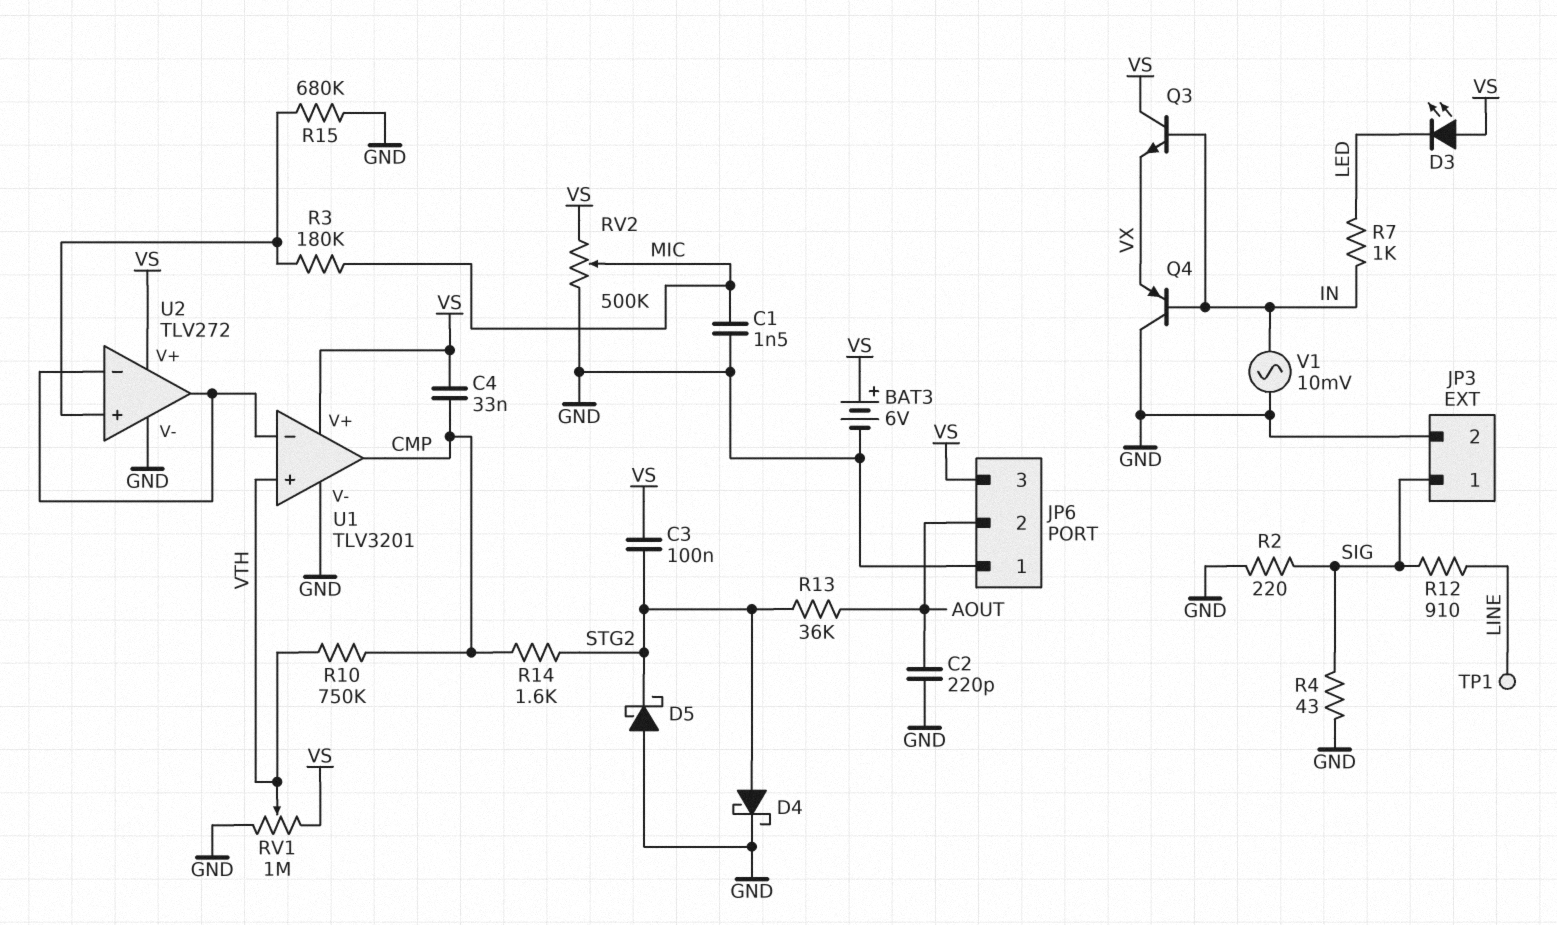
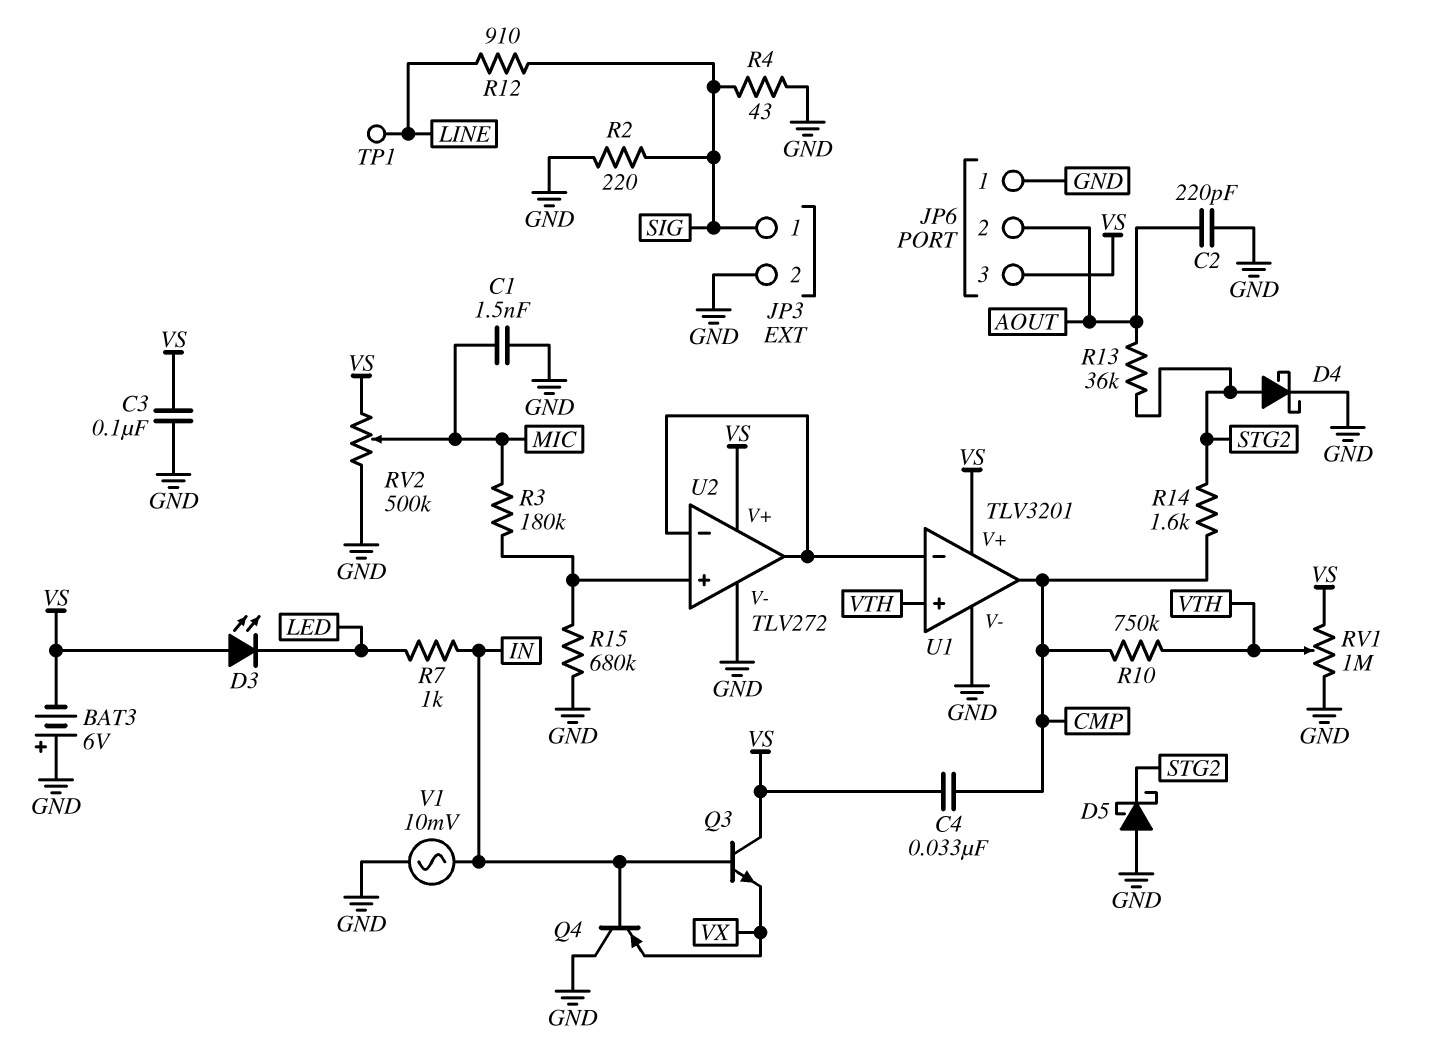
BAT3: 6V (plus VS, minus GND) -> 6V (plus GND, minus VS)
C3: 100nF (STG2, VS) -> 100nF (GND, VS)

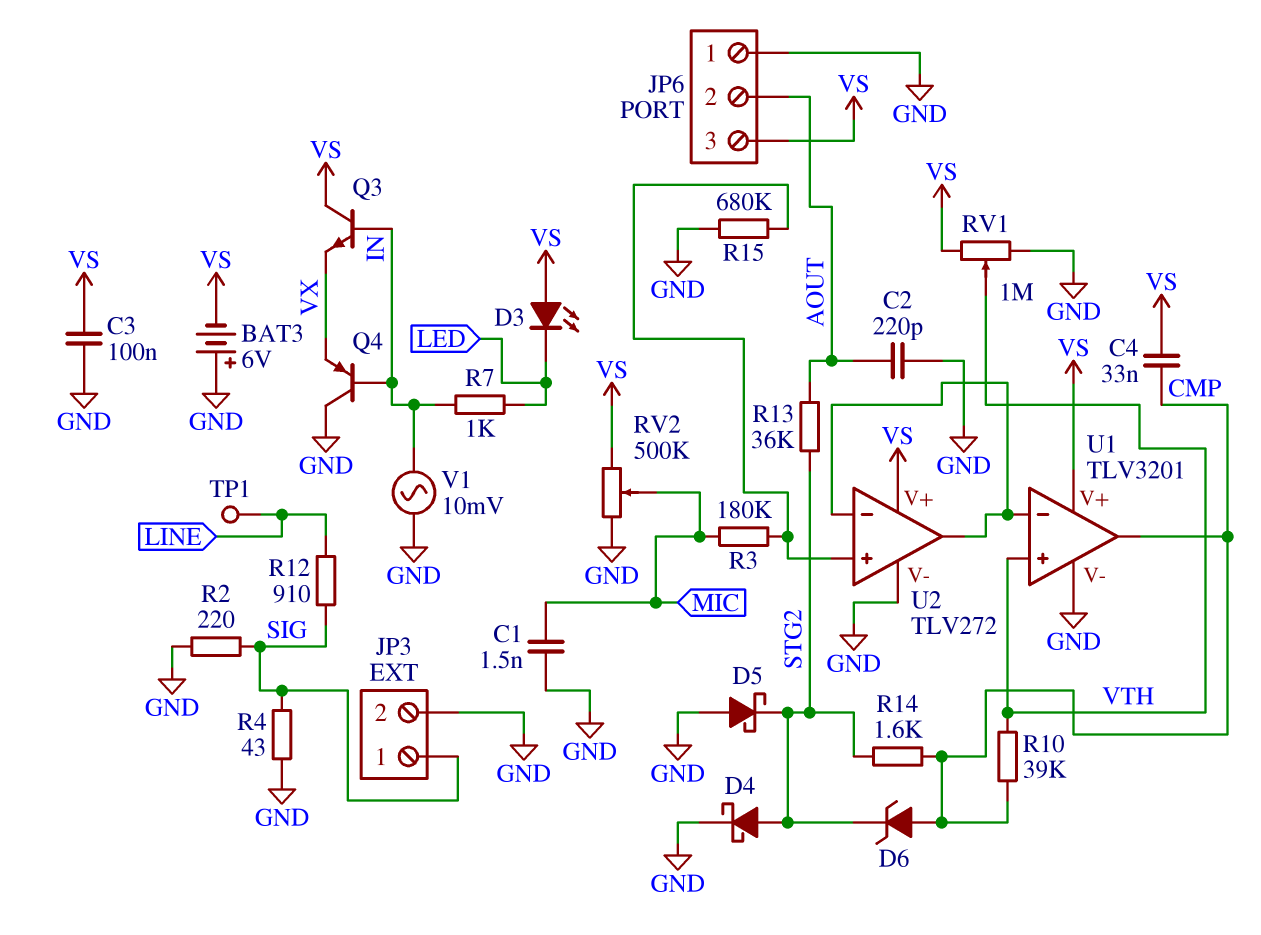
D6: none -> zener (A CMP, K STG2)
R10: 750k (CMP, VTH) -> 39k (CMP, VTH)

